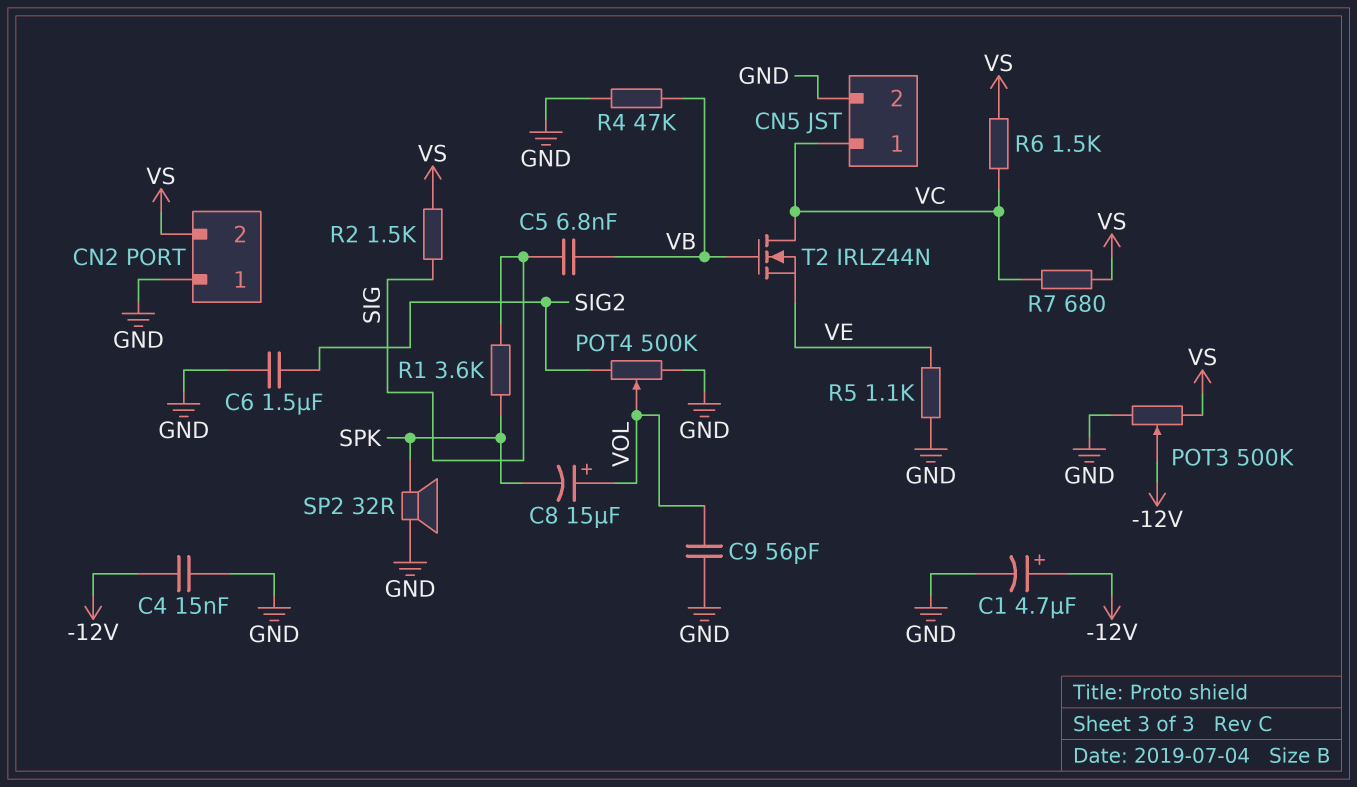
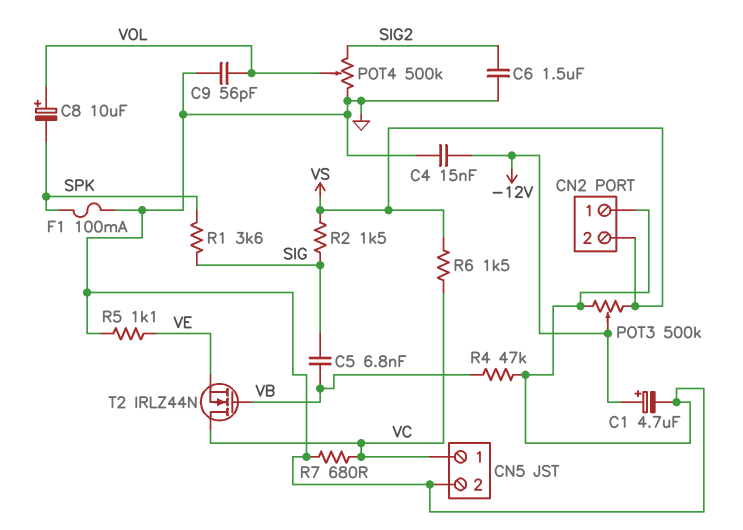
C8: 15uF (plus VOL, minus SPK) -> 10uF (plus VOL, minus SPK)
F1: none -> 100mA (GND, SPK)
R7: 680 (VC, VS) -> 680 (GND, VC)
SP2: speaker 32R (GND, SPK) -> none

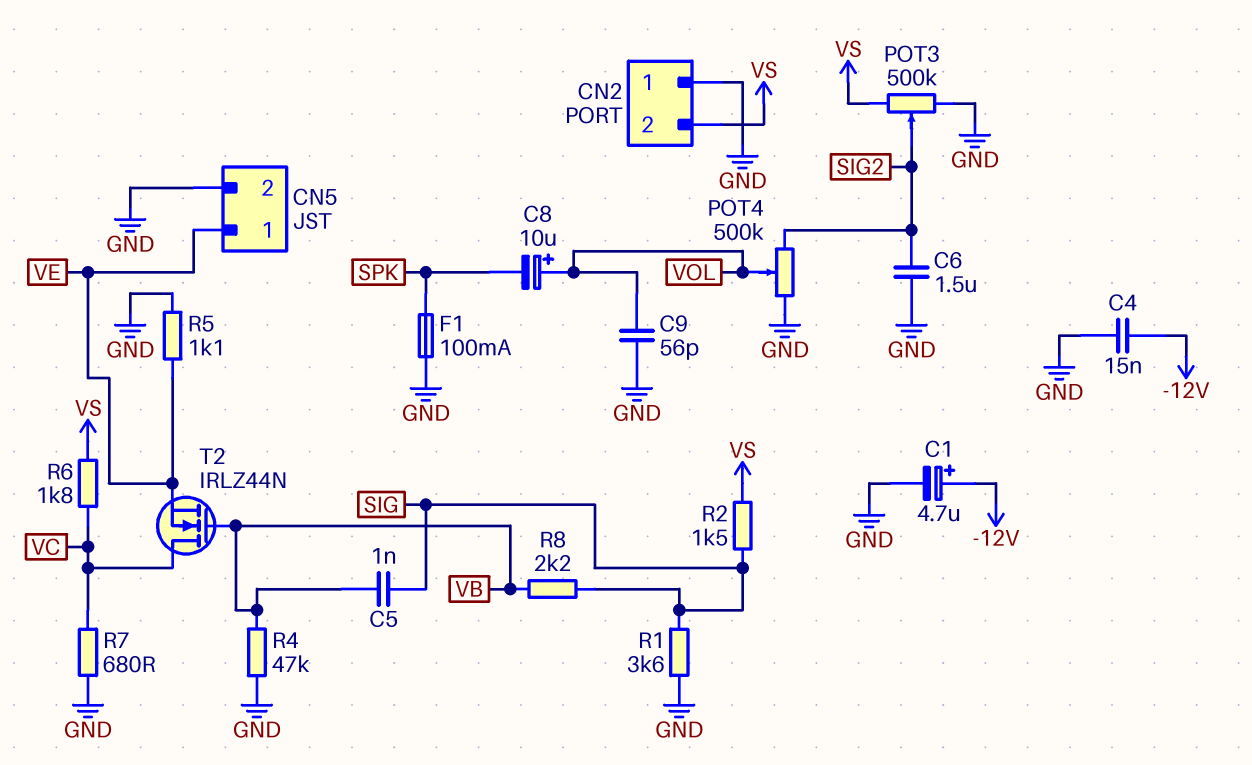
C5: 6.8nF (SIG, VB) -> 1nF (SIG, VB)
CN5 pin 1: VC -> VE
POT3: 500k (GND, VS, wiper -12V) -> 500k (GND, VS, wiper SIG2)
R1: 3.6k (SIG, SPK) -> 3.6k (GND, SIG)
R6: 1.5k (VC, VS) -> 1.8k (VC, VS)
R8: none -> 2.2k (SIG, VB)

